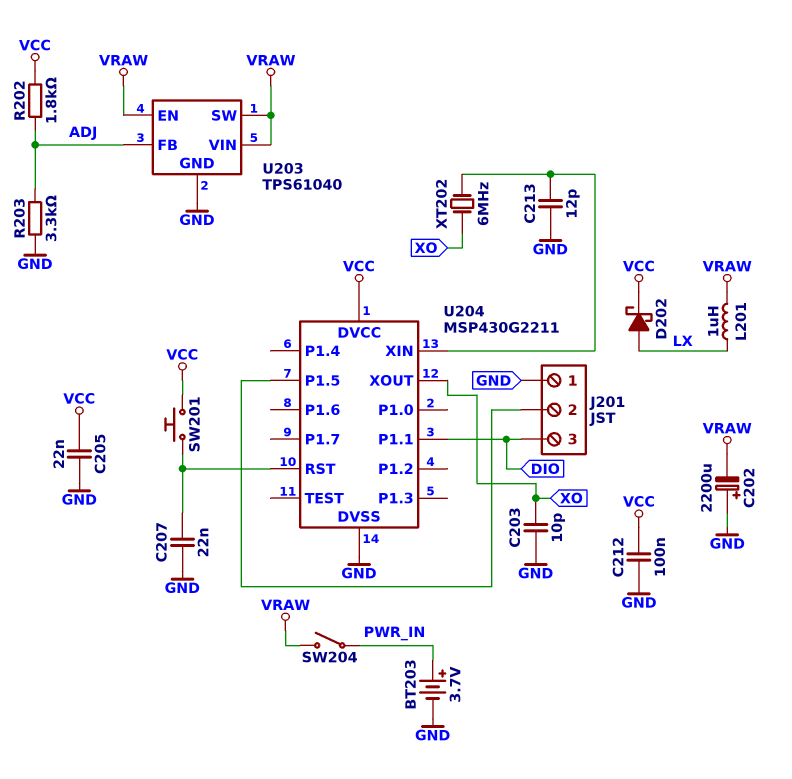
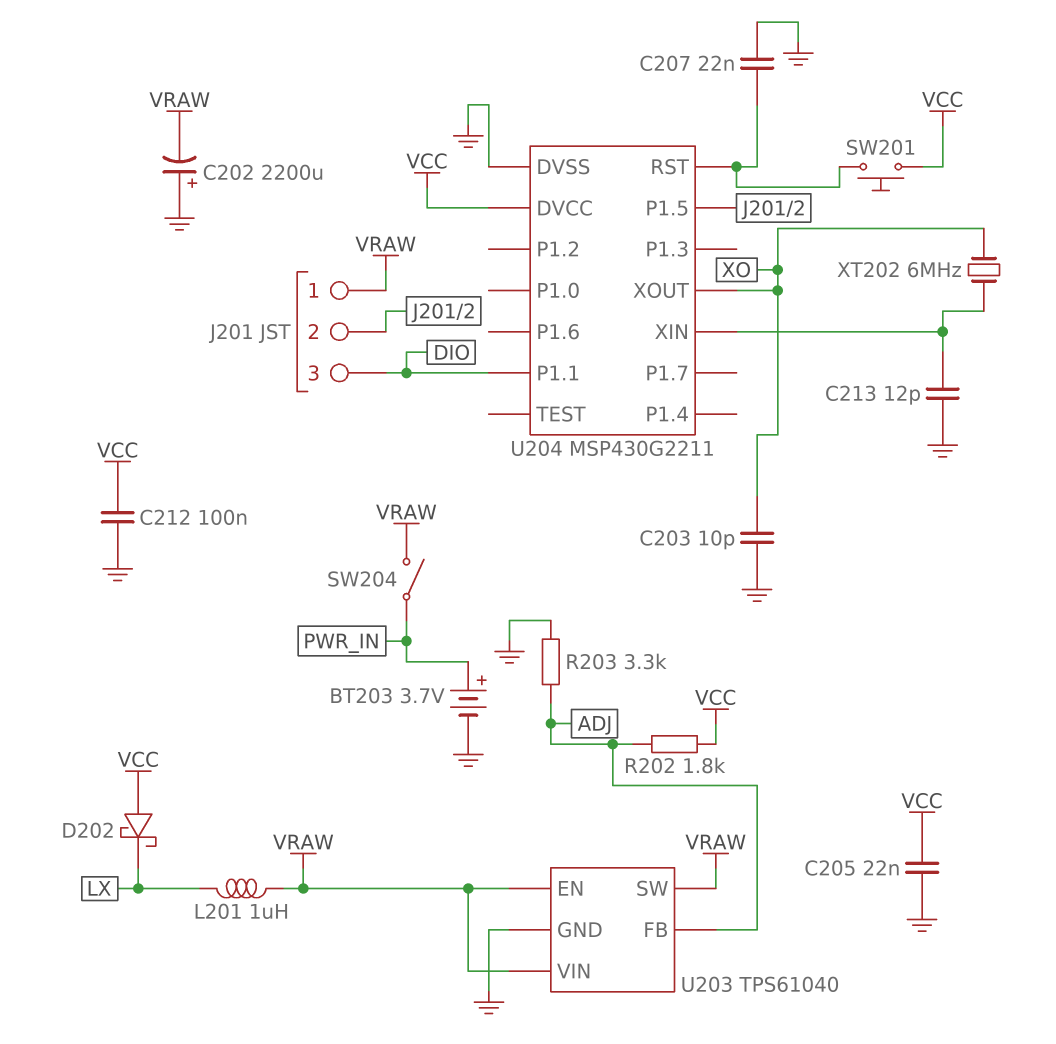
D202: schottky (A LX, K VCC) -> schottky (A VCC, K LX)
J201 pin 1: GND -> VRAW

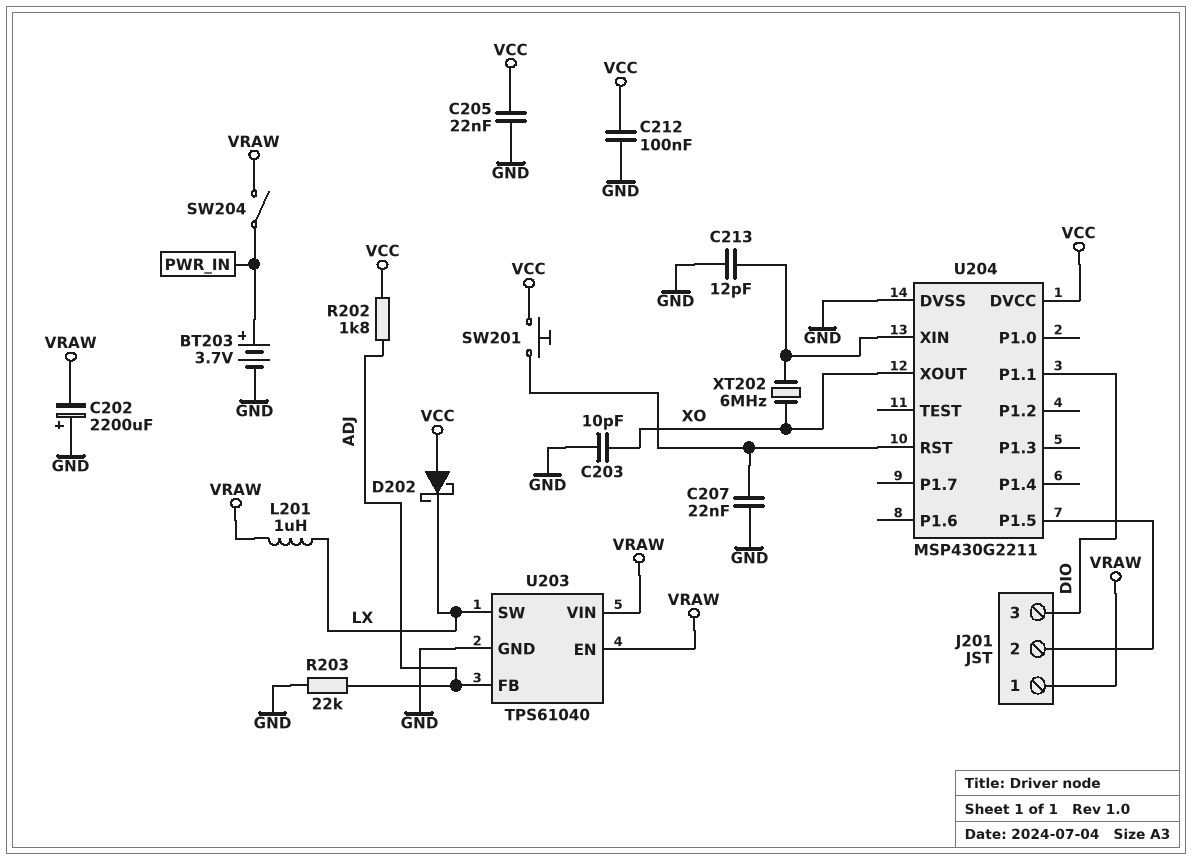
R203: 3.3k (ADJ, GND) -> 22k (ADJ, GND)
U203 pin SW: VRAW -> LX

